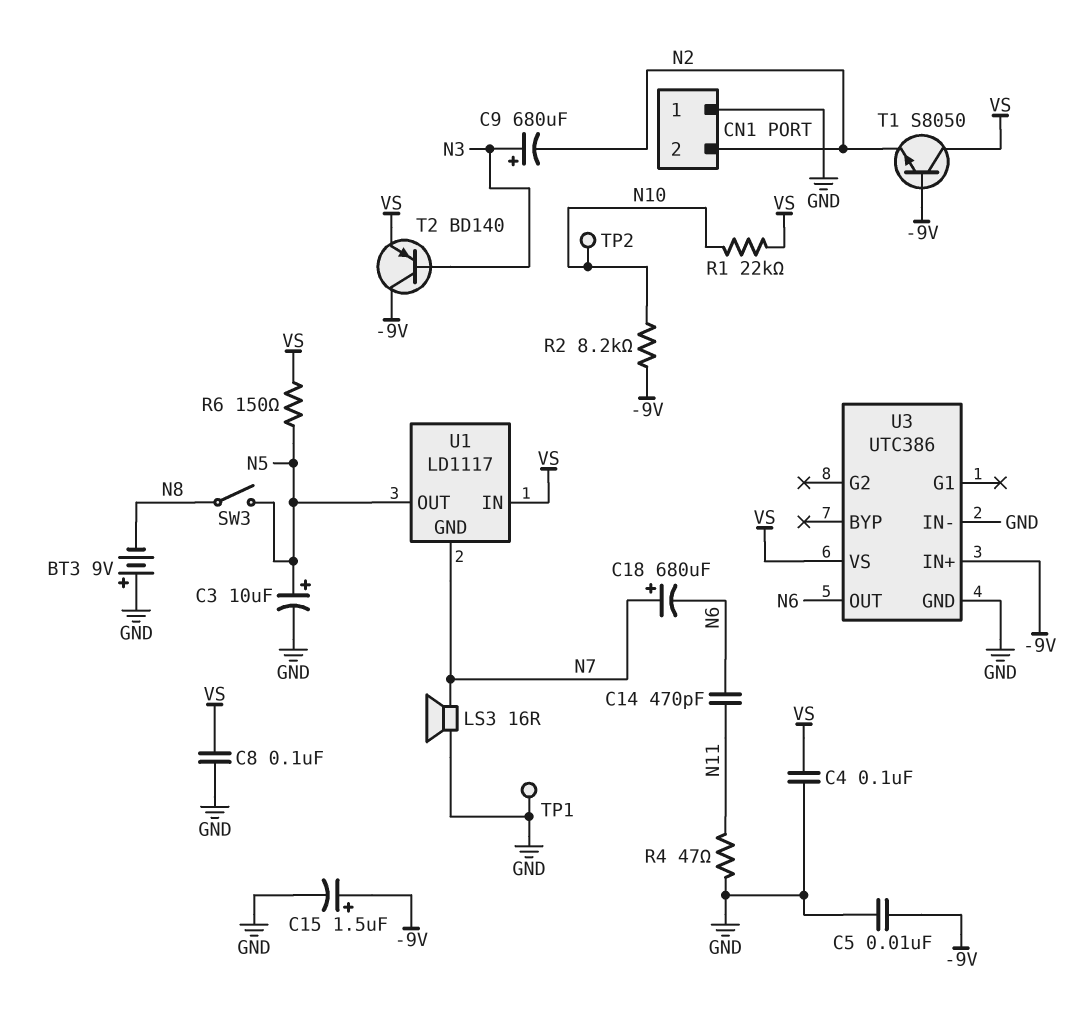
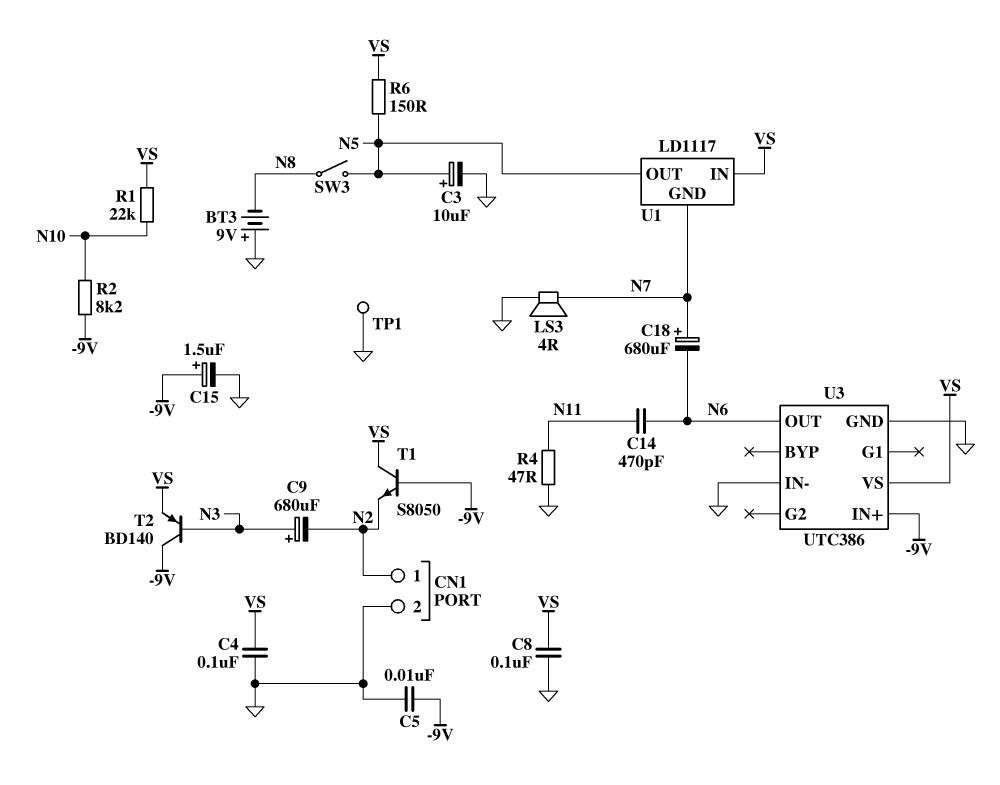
CN1 pin 1: GND -> N2
CN1 pin 2: N2 -> GND
LS3: speaker 16R (GND, N7) -> speaker 4R (GND, N7)
TP2: test point (N10) -> none

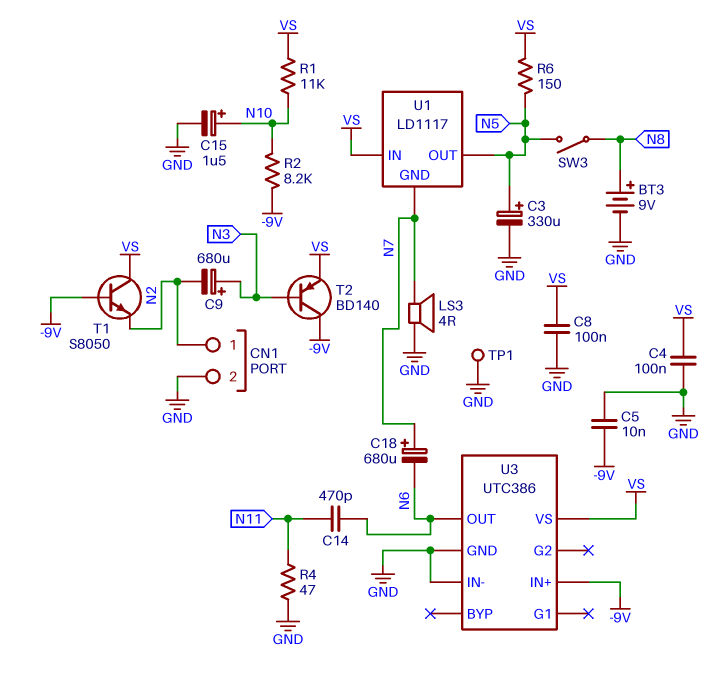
BT3: 9V (plus GND, minus N8) -> 9V (plus N8, minus GND)
C3: 10uF (plus N5, minus GND) -> 330uF (plus N5, minus GND)
C15: 1.5uF (plus -9V, minus GND) -> 1.5uF (plus N10, minus GND)
R1: 22k (N10, VS) -> 11k (N10, VS)

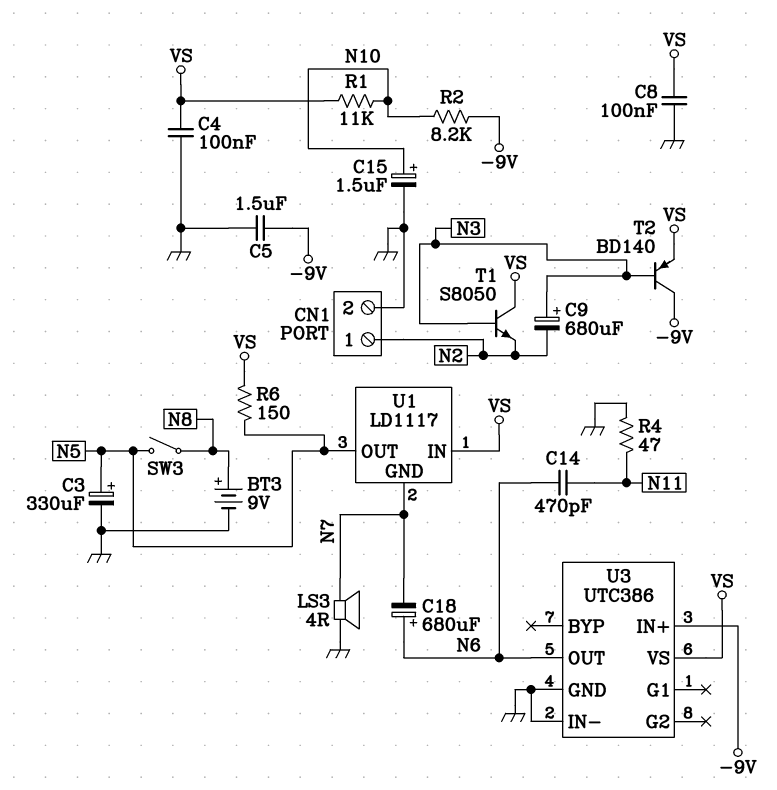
C5: 10nF (-9V, GND) -> 1.5uF (-9V, GND)
C18: 680uF (plus N7, minus N6) -> 680uF (plus N6, minus N7)
T1: NPN S8050 (B -9V, C VS, E N2) -> NPN S8050 (B N3, C VS, E N2)
TP1: test point (GND) -> none

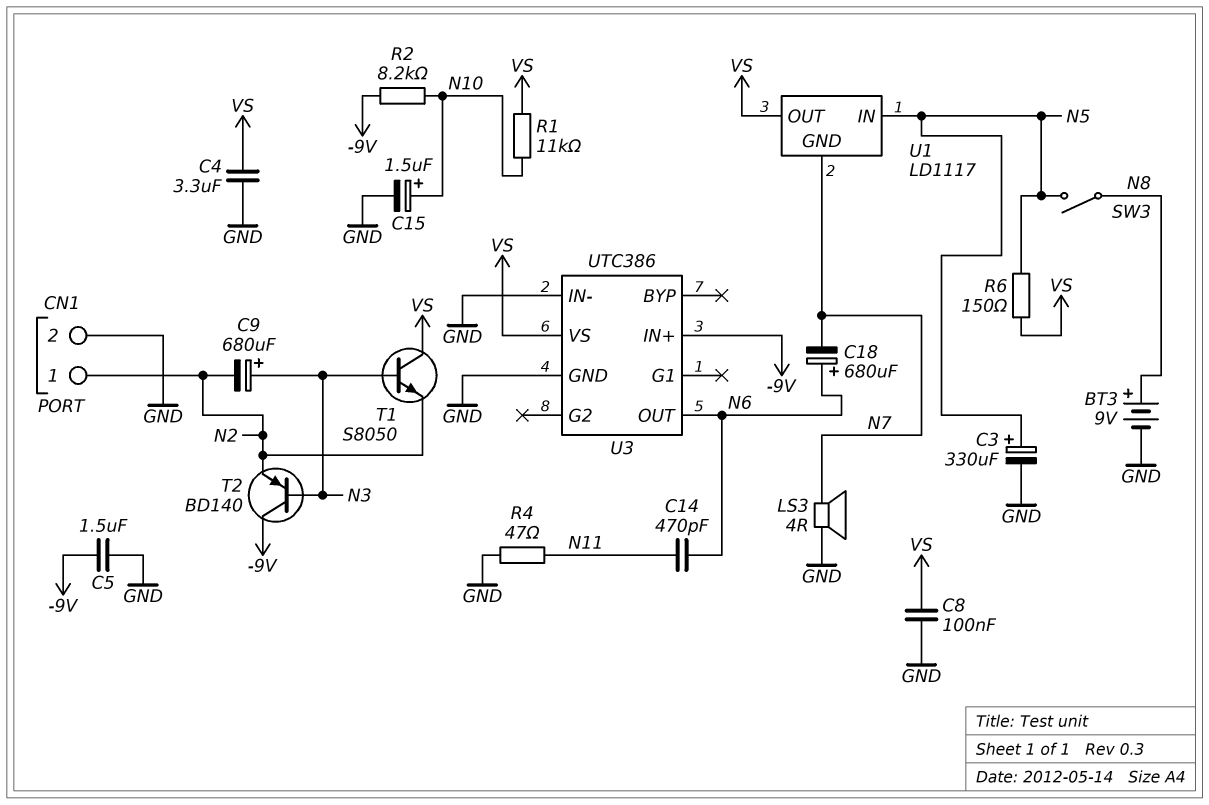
C4: 100nF (GND, VS) -> 3.3uF (GND, VS)
T2: PNP BD140 (B N3, C -9V, E VS) -> PNP BD140 (B N3, C -9V, E N2)
U1 pin IN: VS -> N5
U1 pin OUT: N5 -> VS

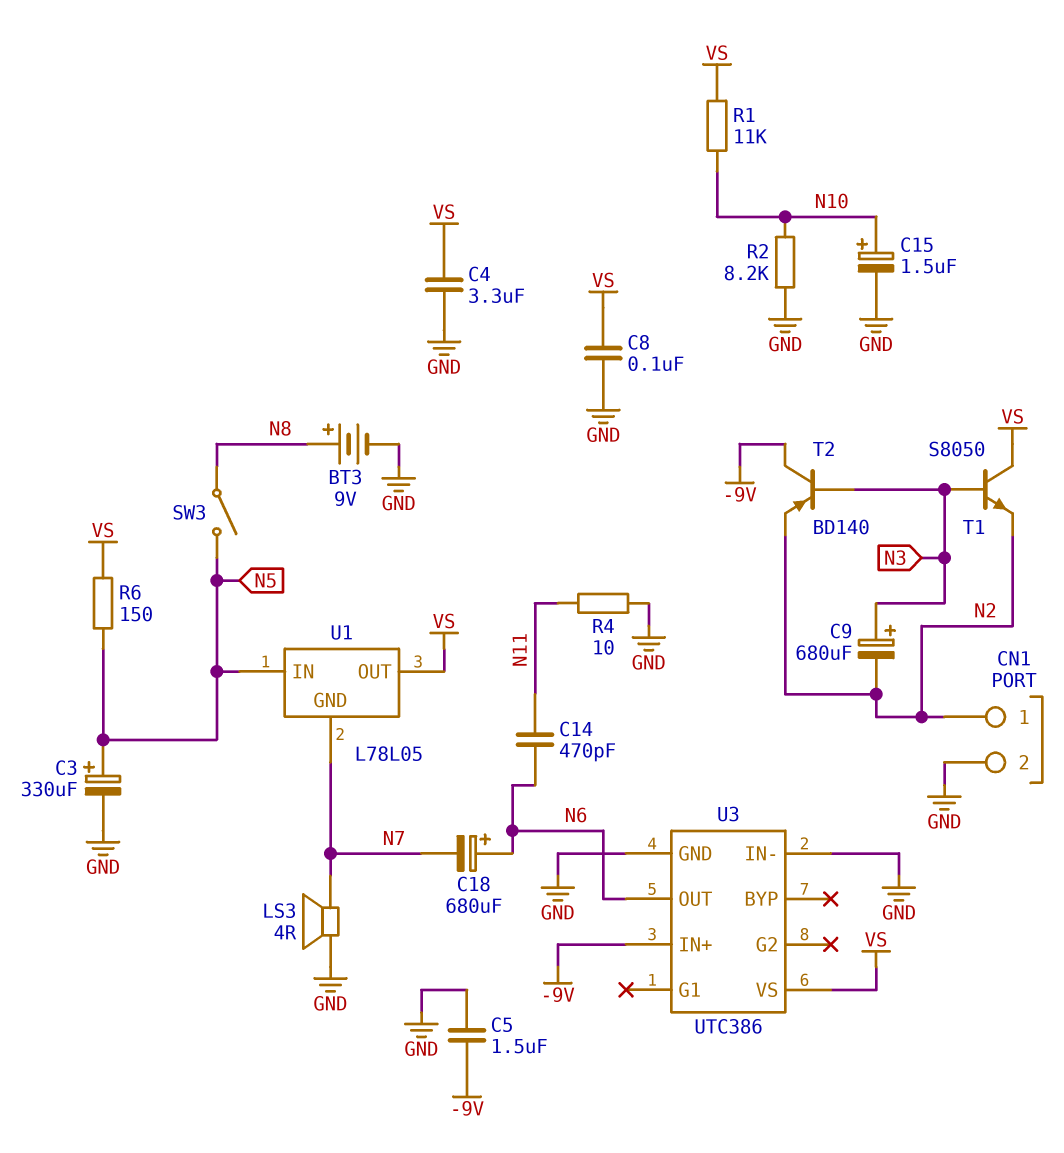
R2: 8.2k (-9V, N10) -> 8.2k (GND, N10)
R4: 47 (GND, N11) -> 10 (GND, N11)
U1: LD1117 -> L78L05

